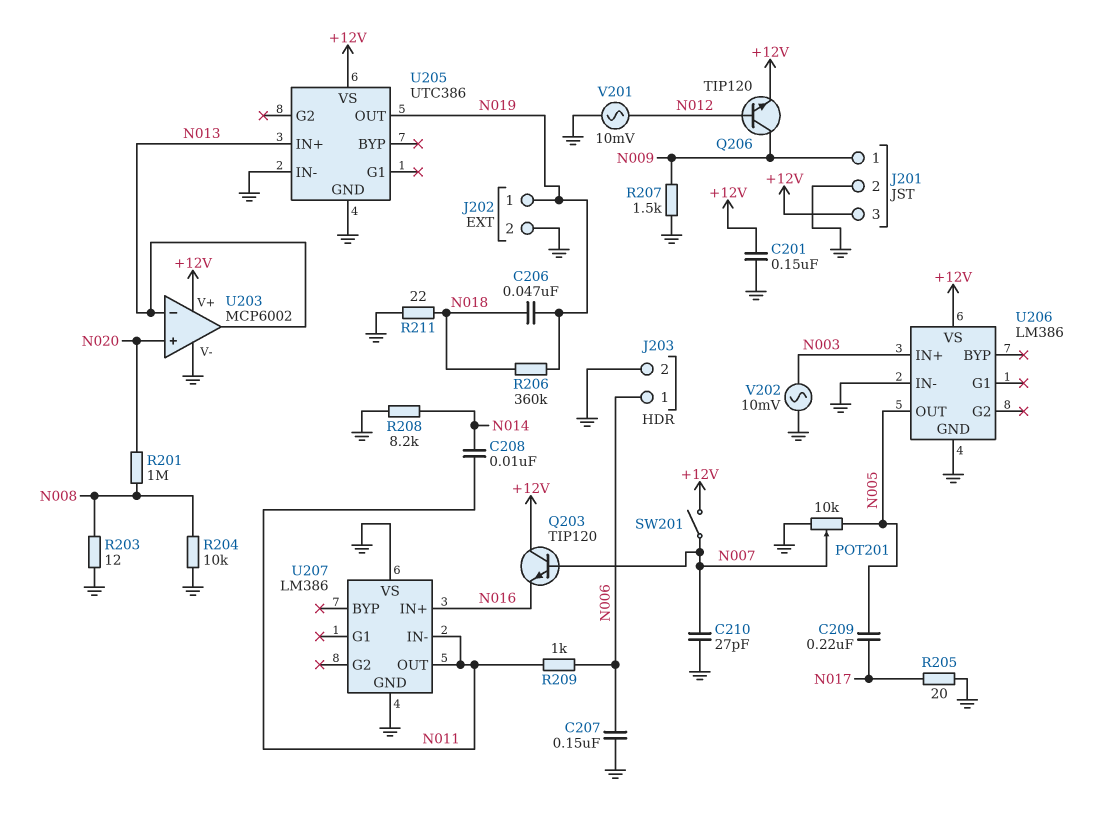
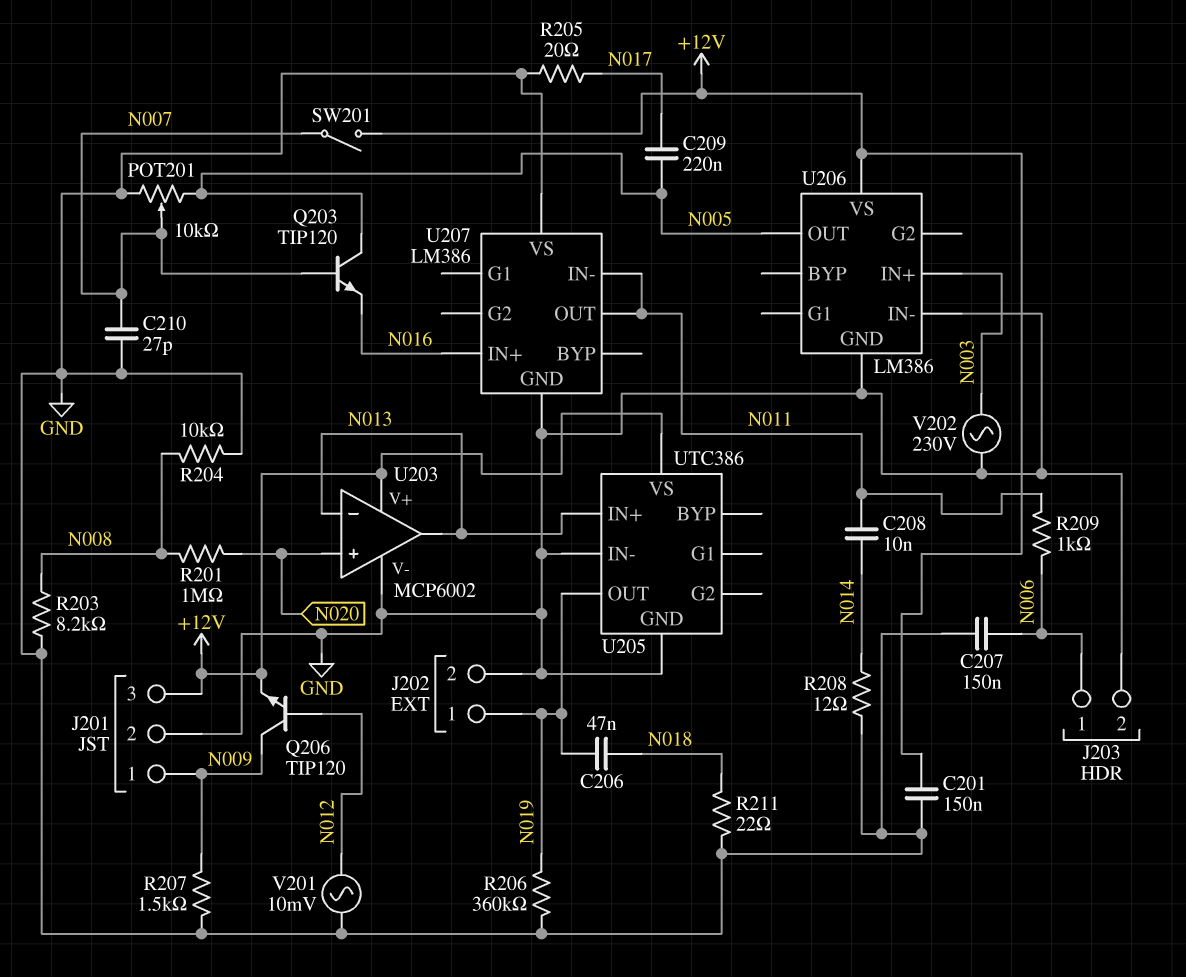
Q203: NPN TIP120 (B N007, C +12V, E N016) -> NPN TIP120 (B N007, C N005, E N016)
R203: 12 (GND, N008) -> 8.2k (GND, N008)
R206: 360k (N018, N019) -> 360k (GND, N019)
R208: 8.2k (GND, N014) -> 12 (GND, N014)
V202: AC 10mV (GND, N003) -> AC 230V (GND, N003)

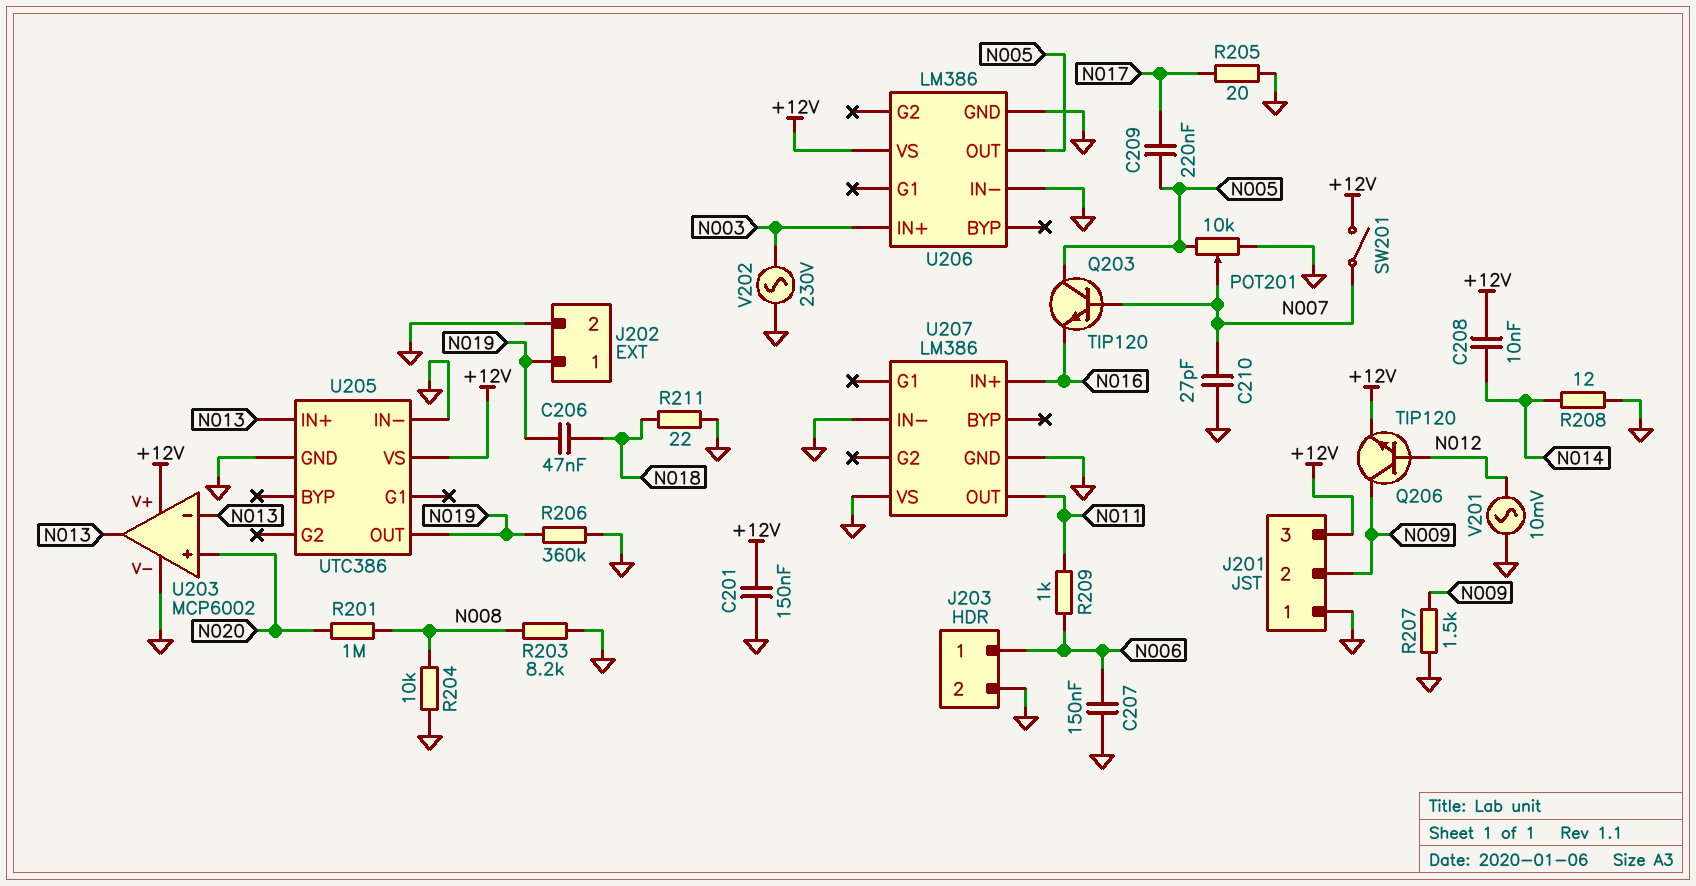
C208: 10nF (N011, N014) -> 10nF (+12V, N014)
J201 pin 1: N009 -> GND
J201 pin 2: GND -> N009
U207 pin IN-: N011 -> GND

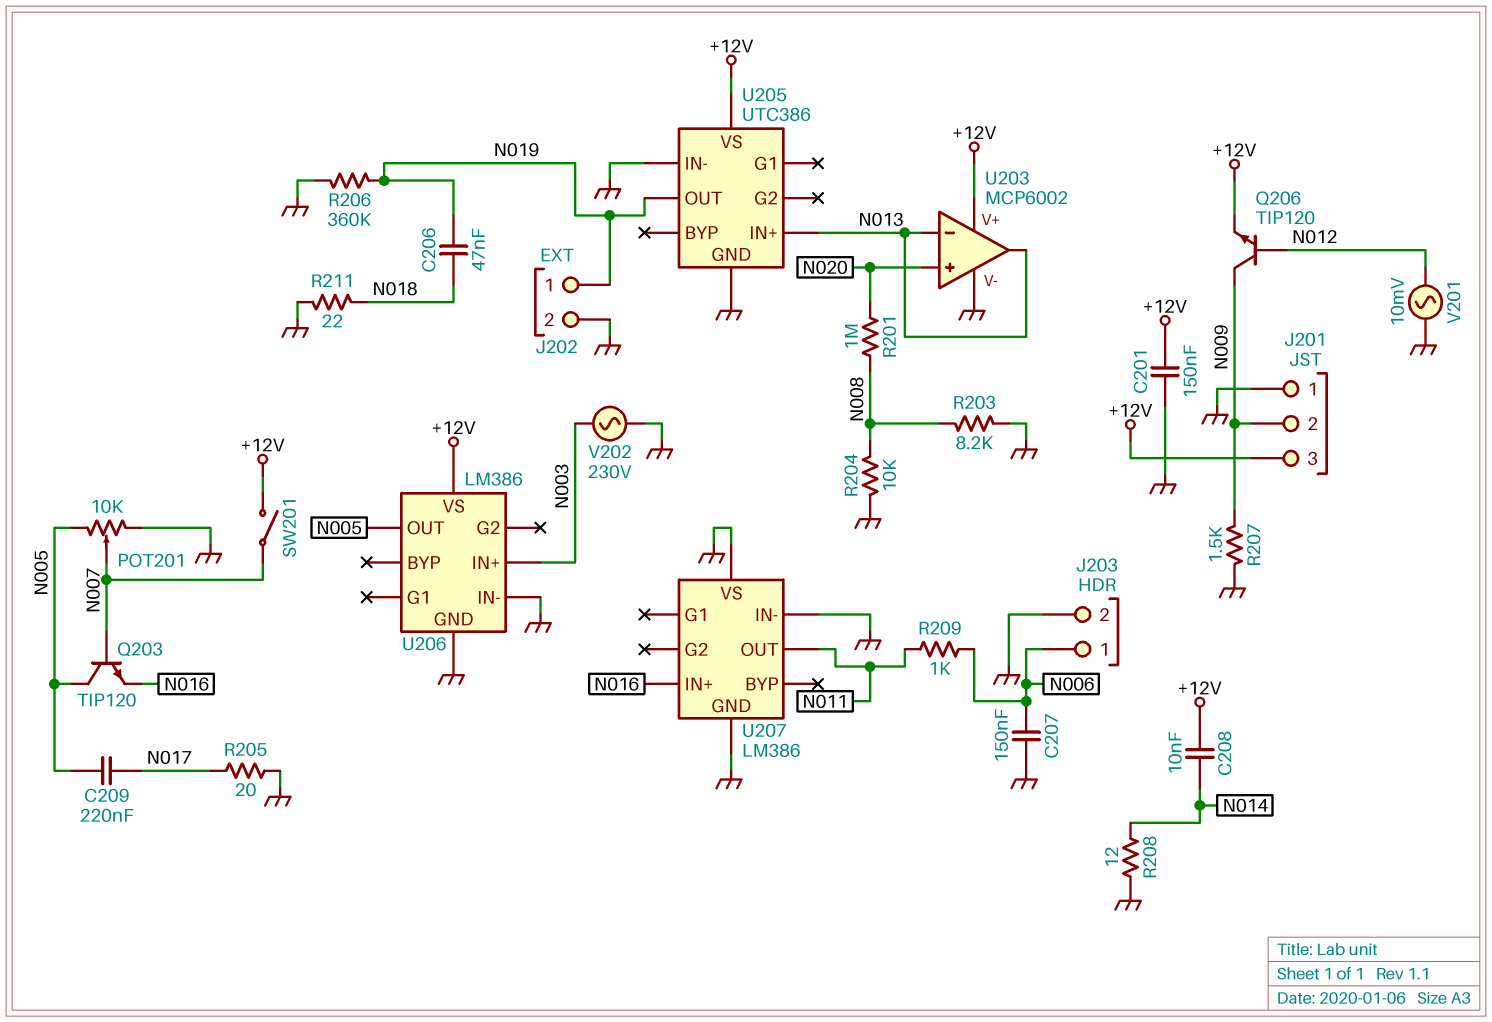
C210: 27pF (GND, N007) -> none

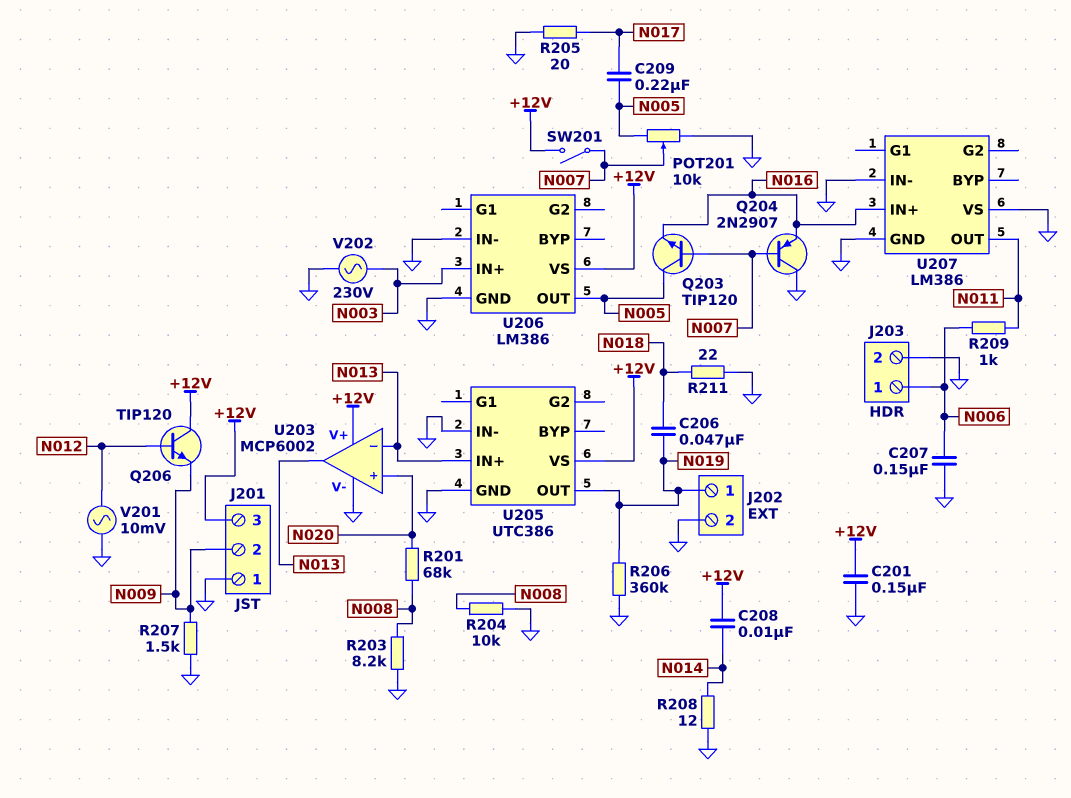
Q204: none -> PNP 2N2907 (B N007, C GND, E N016)
Q206: NPN TIP120 (B N012, C N009, E +12V) -> NPN TIP120 (B N012, C +12V, E N009)
R201: 1M (N008, N020) -> 68k (N008, N020)

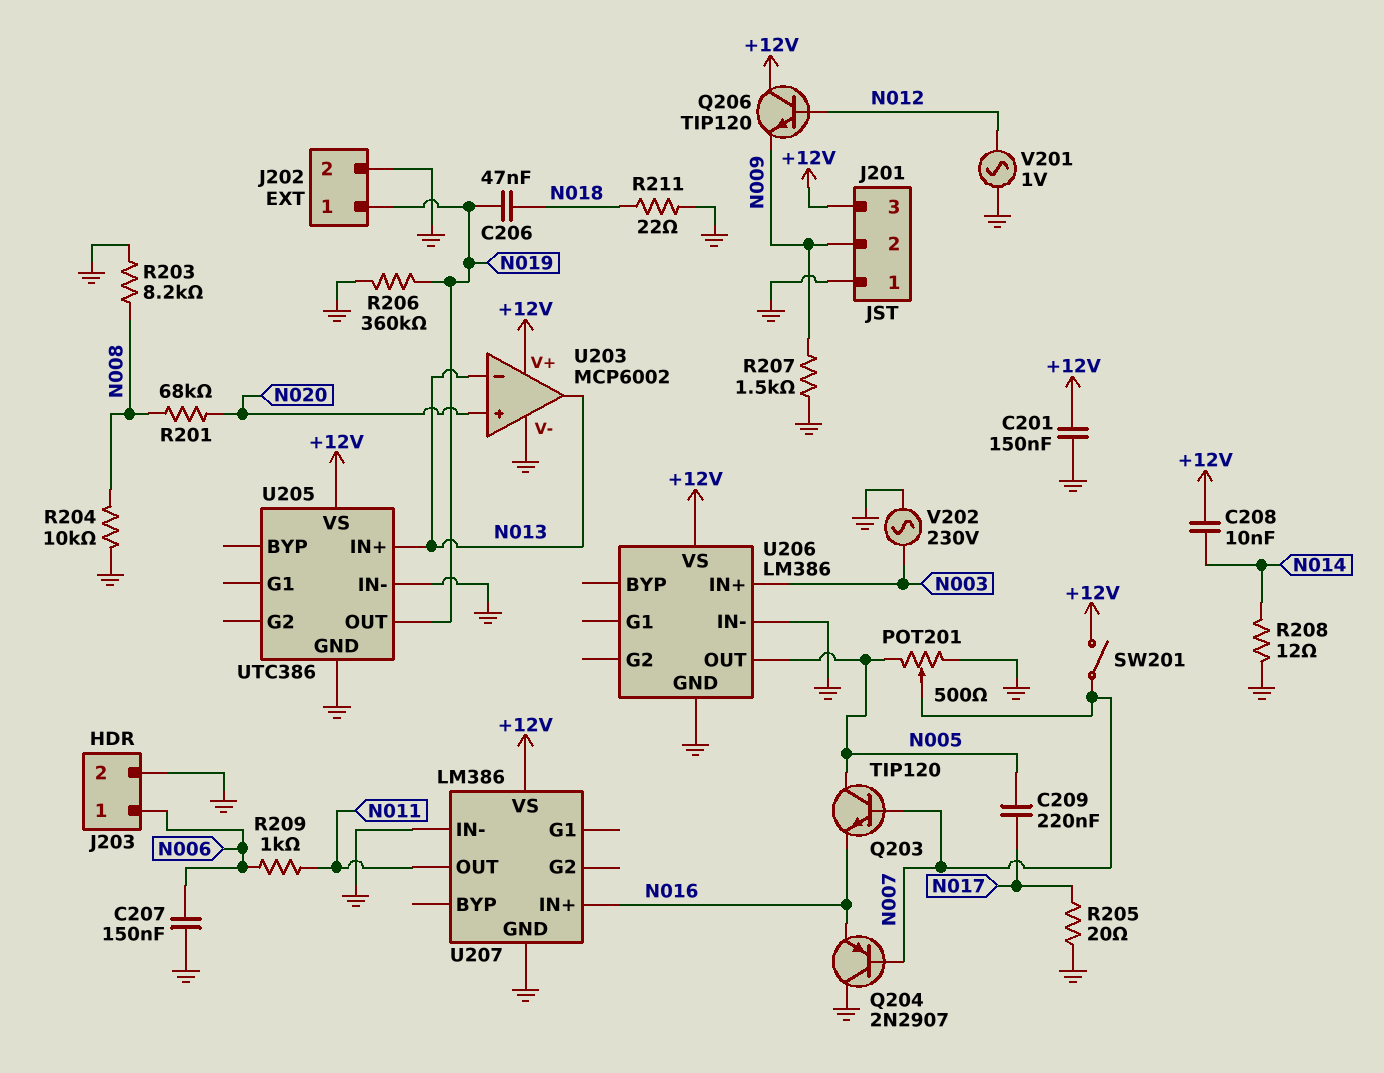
POT201: 10k (GND, N005, wiper N007) -> 500 (GND, N005, wiper N007)
U207 pin VS: GND -> +12V
V201: AC 10mV (GND, N012) -> AC 1V (GND, N012)

